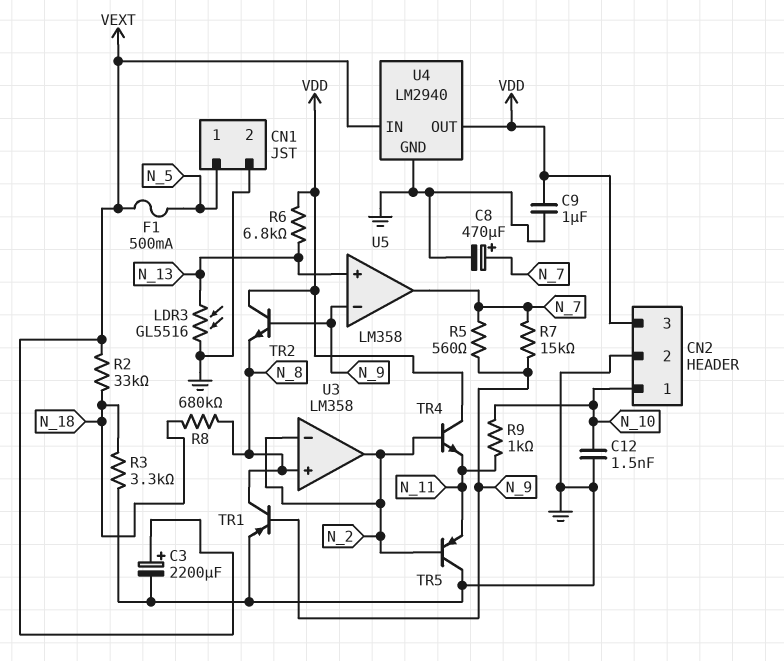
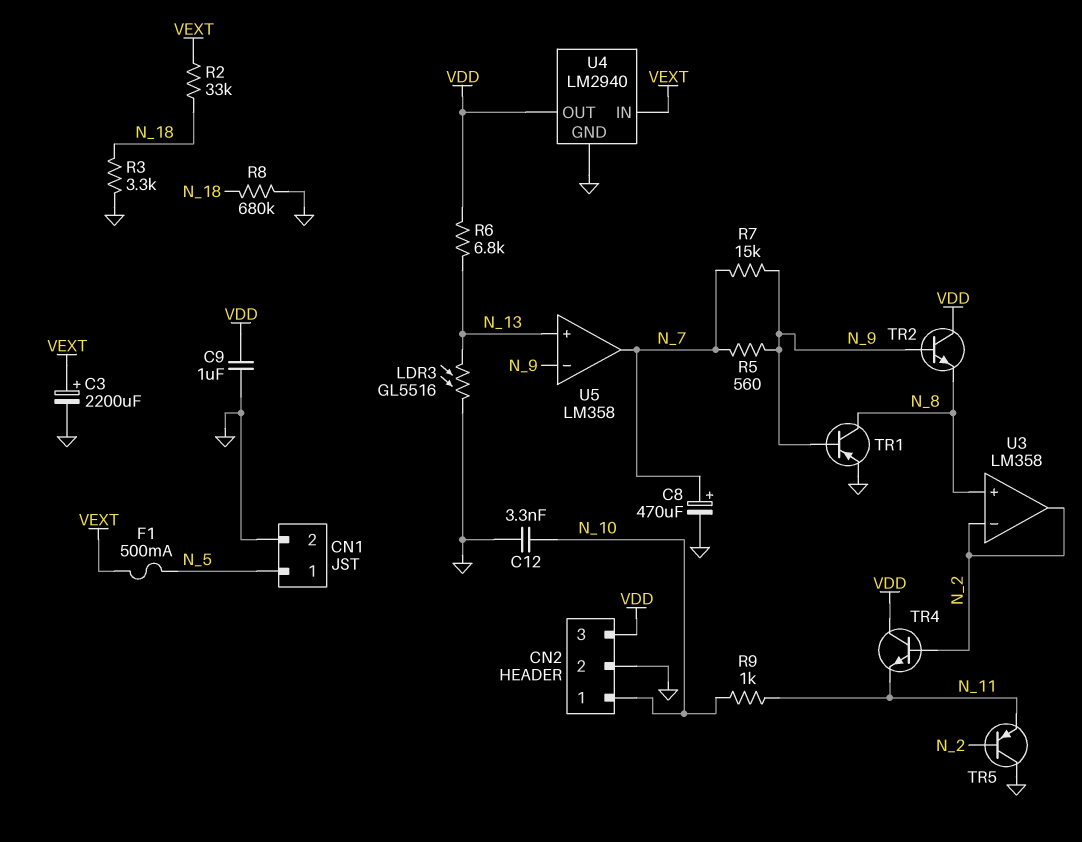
C12: 1.5nF (GND, N_10) -> 3.3nF (GND, N_10)
R8: 680k (N_8, N_18) -> 680k (GND, N_18)

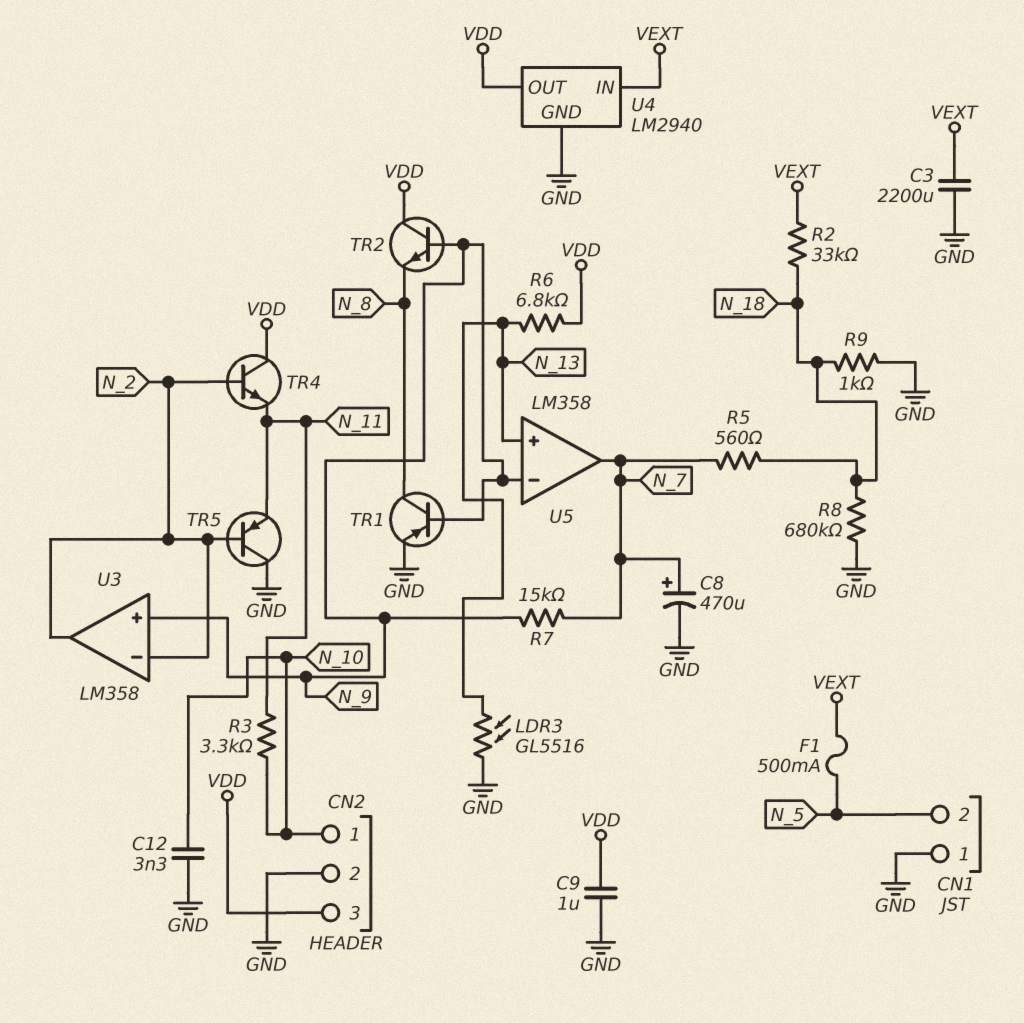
C3: 2200uF (plus VEXT, minus GND) -> 2200uF (GND, VEXT)
CN1 pin 1: N_5 -> GND
CN1 pin 2: GND -> N_5
R3: 3.3k (GND, N_18) -> 3.3k (N_10, N_11)
R5: 560 (N_7, N_9) -> 560 (N_7, N_18)
R9: 1k (N_10, N_11) -> 1k (GND, N_18)
U3 pin in+: N_8 -> N_9

